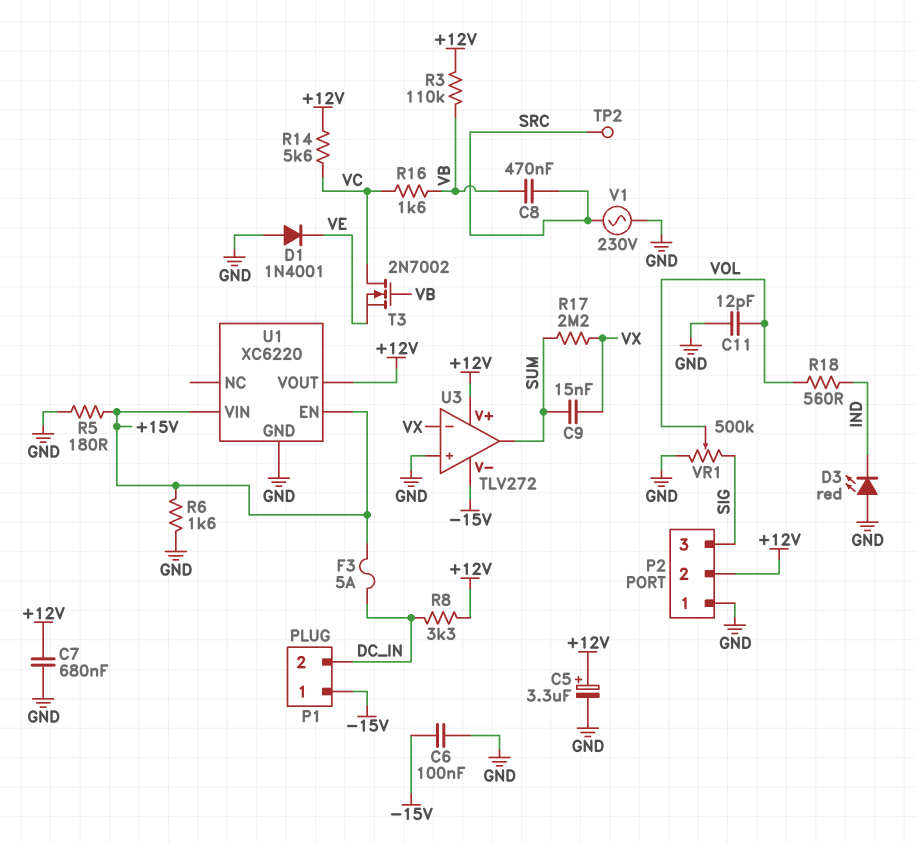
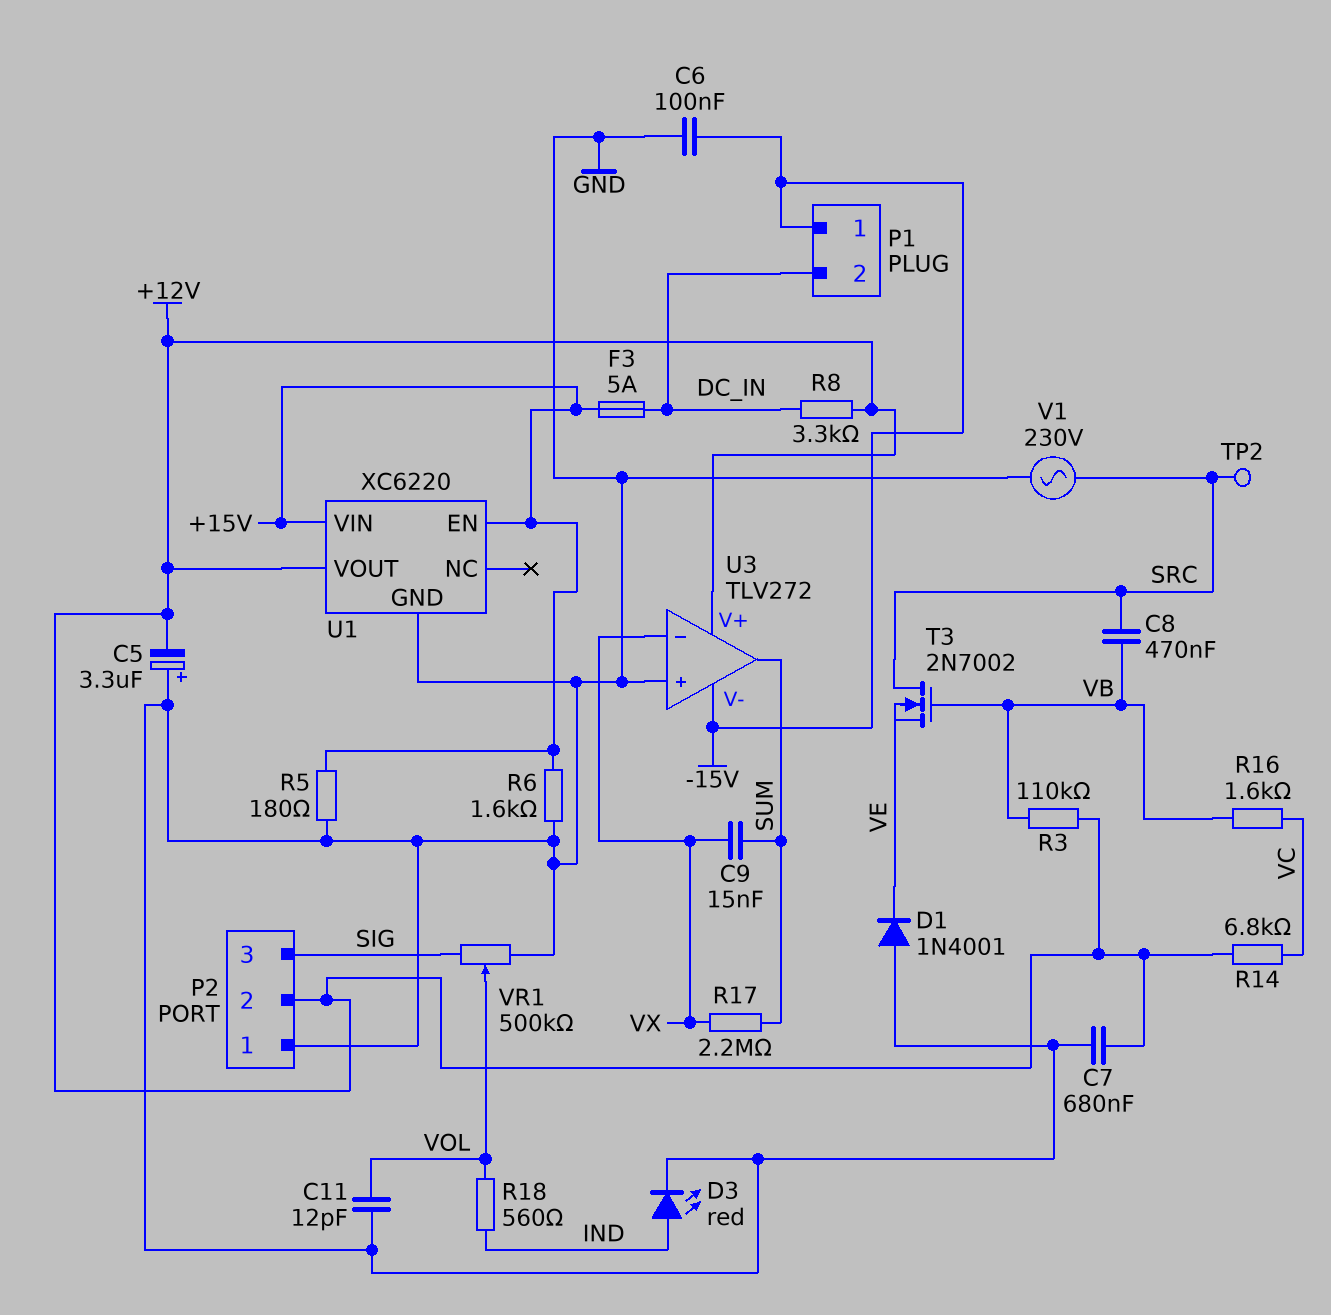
C5: 3.3uF (plus +12V, minus GND) -> 3.3uF (plus GND, minus +12V)
D3: LED red (A GND, K IND) -> LED red (A IND, K GND)
R14: 5.6k (+12V, VC) -> 6.8k (+12V, VC)
T3: NMOS 2N7002 (G VB, D VC, S VE) -> NMOS 2N7002 (G VB, D SRC, S VE)

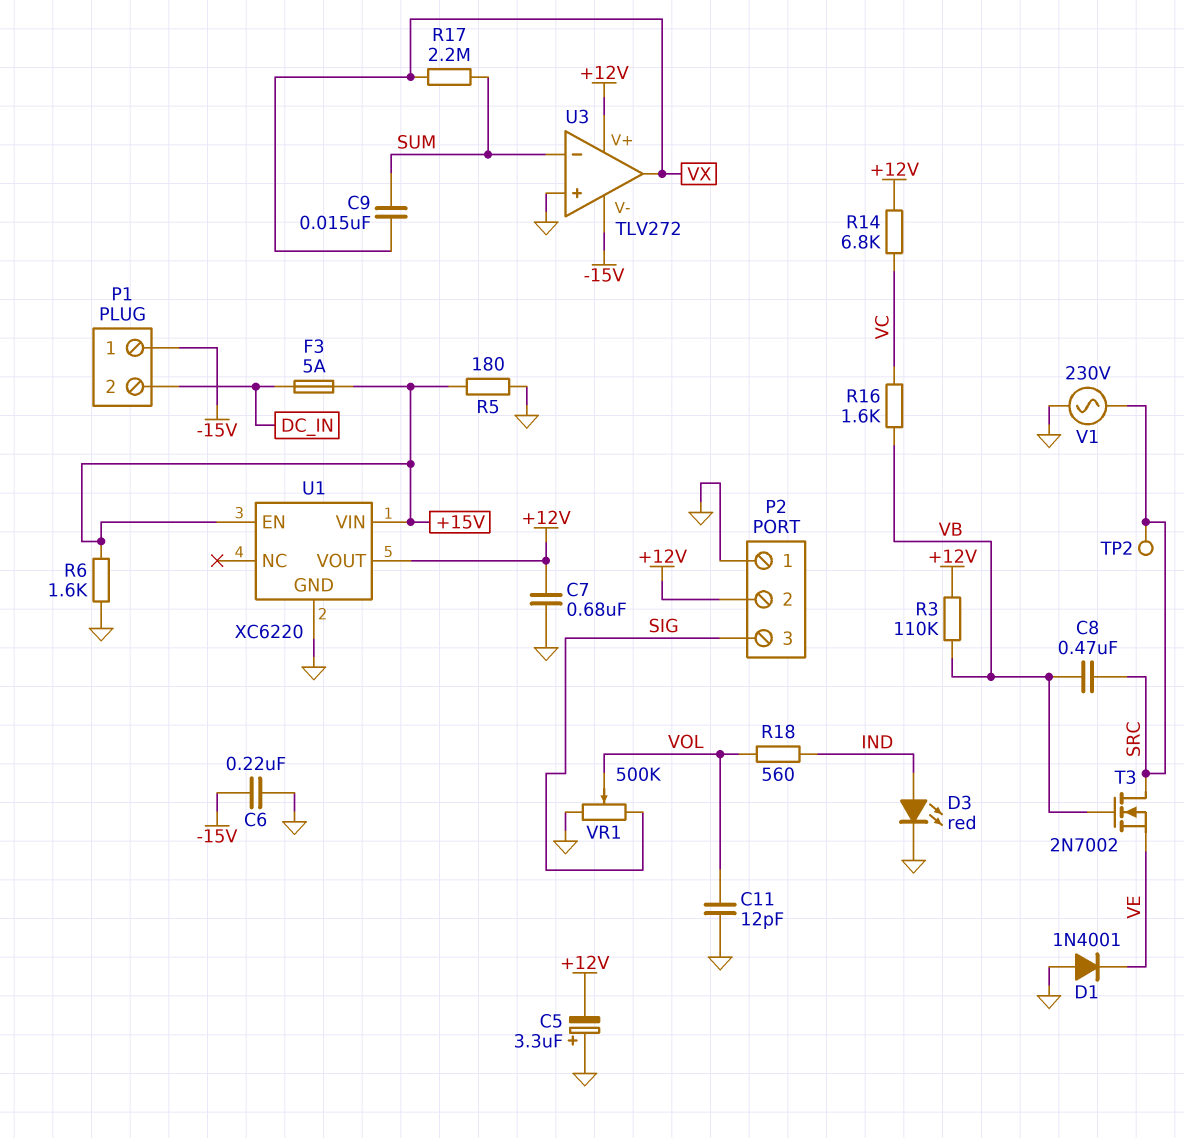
C6: 100nF (-15V, GND) -> 220nF (-15V, GND)
R8: 3.3k (+12V, DC_IN) -> none
U3 pin in-: VX -> SUM
U3 pin out: SUM -> VX

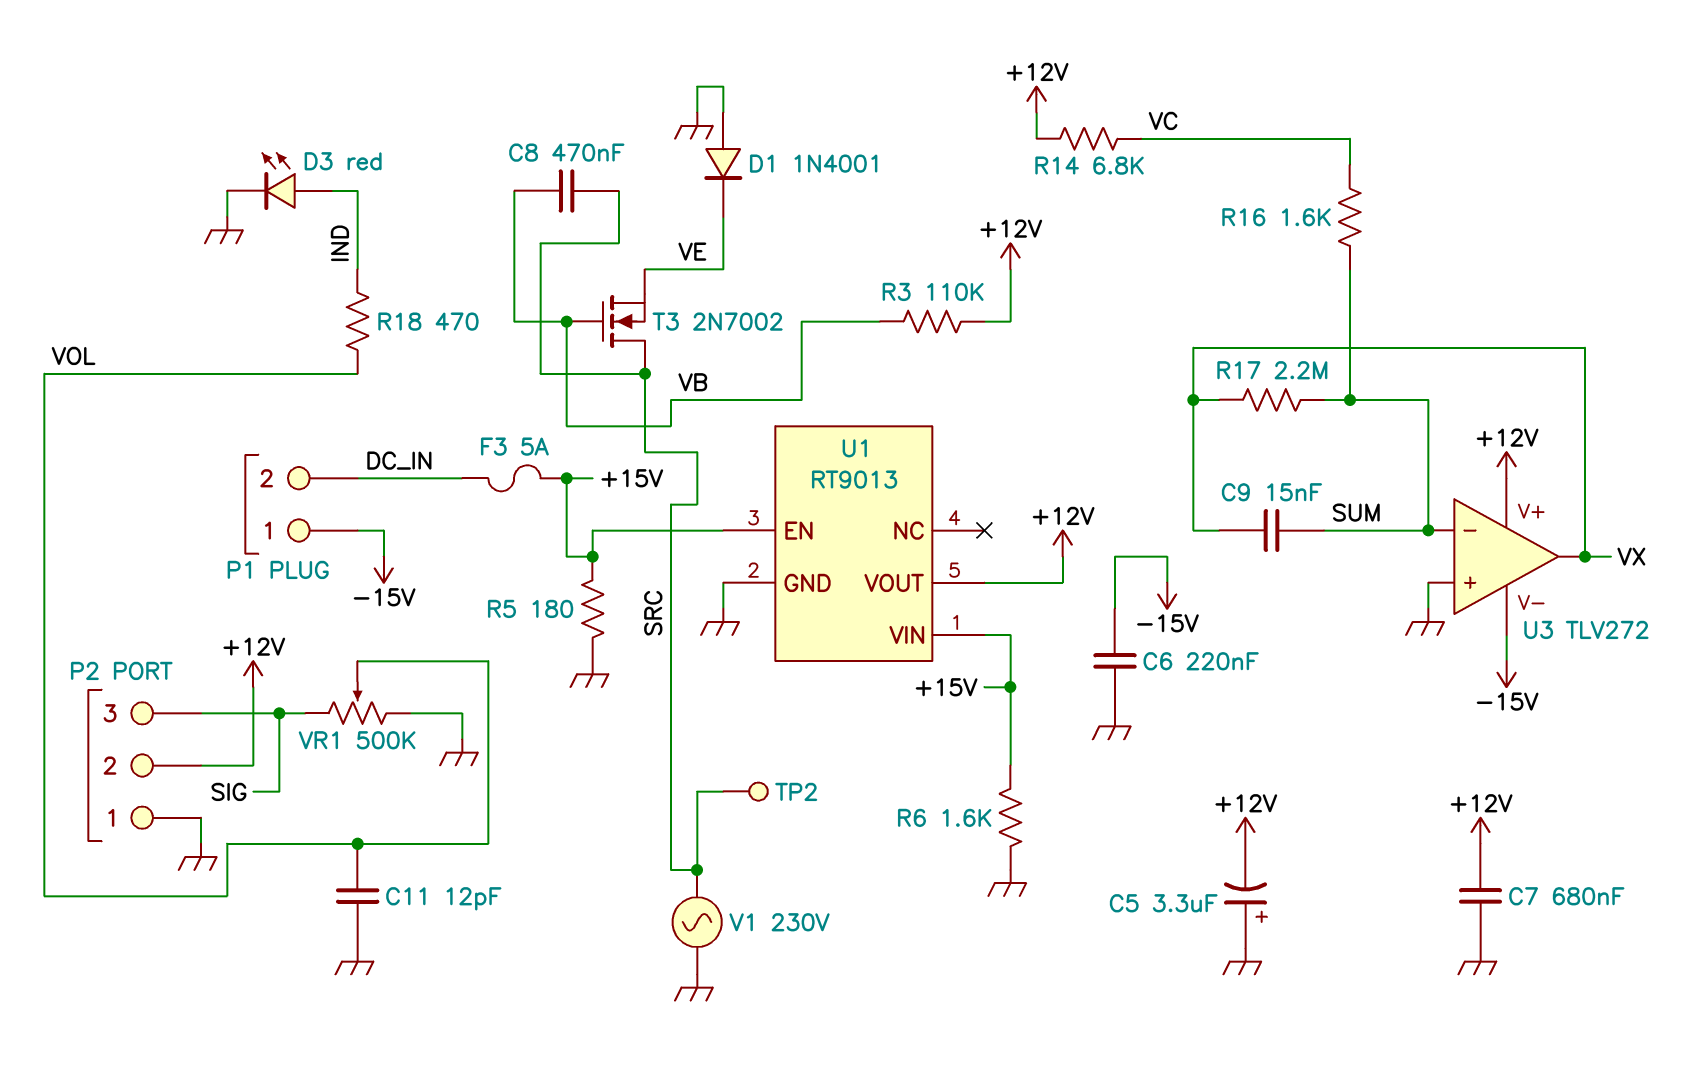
R16: 1.6k (VB, VC) -> 1.6k (SUM, VC)
R18: 560 (IND, VOL) -> 470 (IND, VOL)
U1: XC6220 -> RT9013

